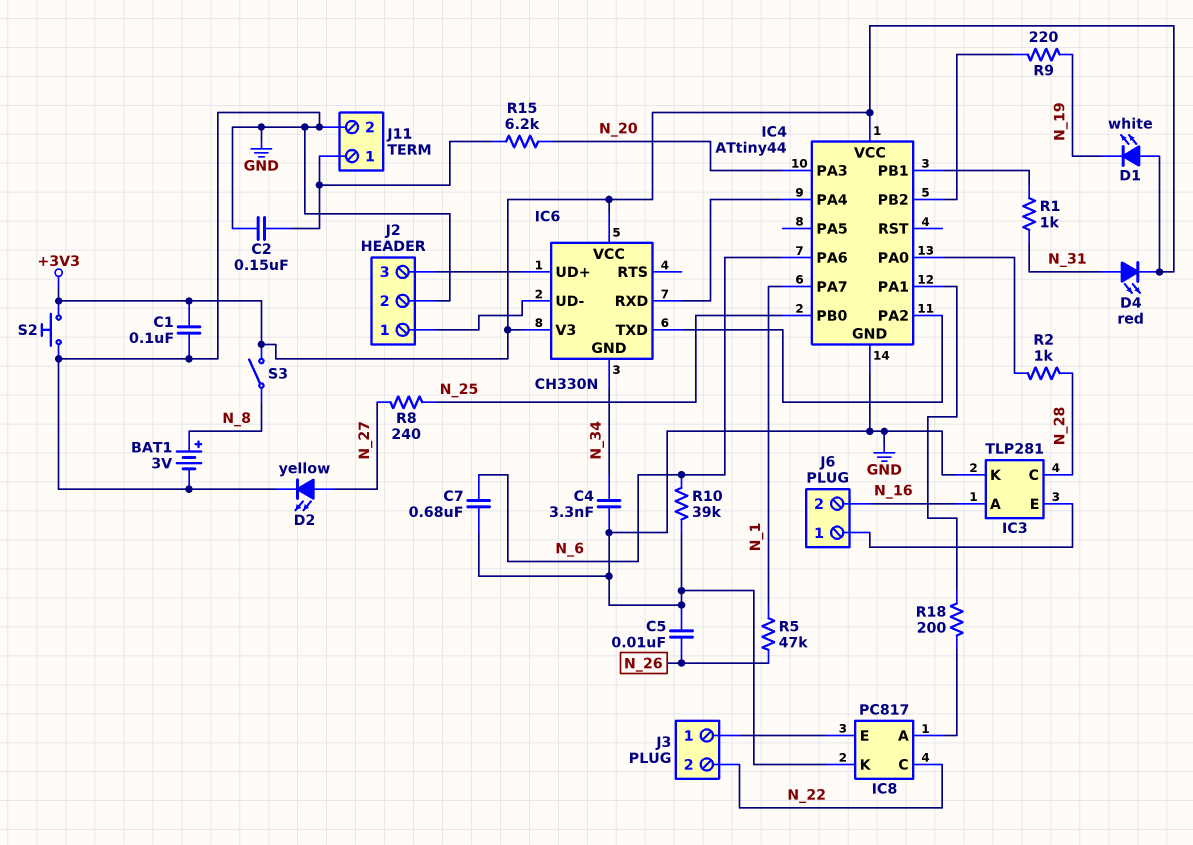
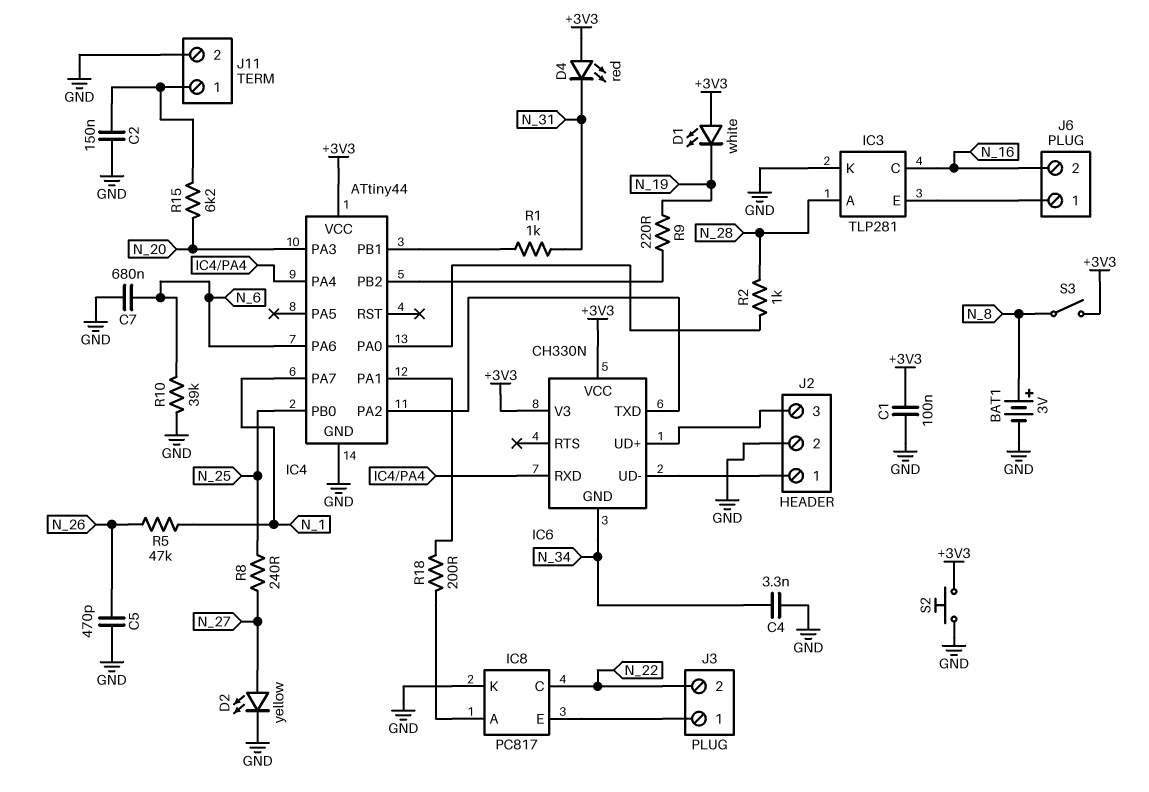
C5: 10nF (GND, N_26) -> 470pF (GND, N_26)
D4: LED red (A N_31, K +3V3) -> LED red (A +3V3, K N_31)
IC3 pin A: N_16 -> N_28
IC3 pin C: N_28 -> N_16

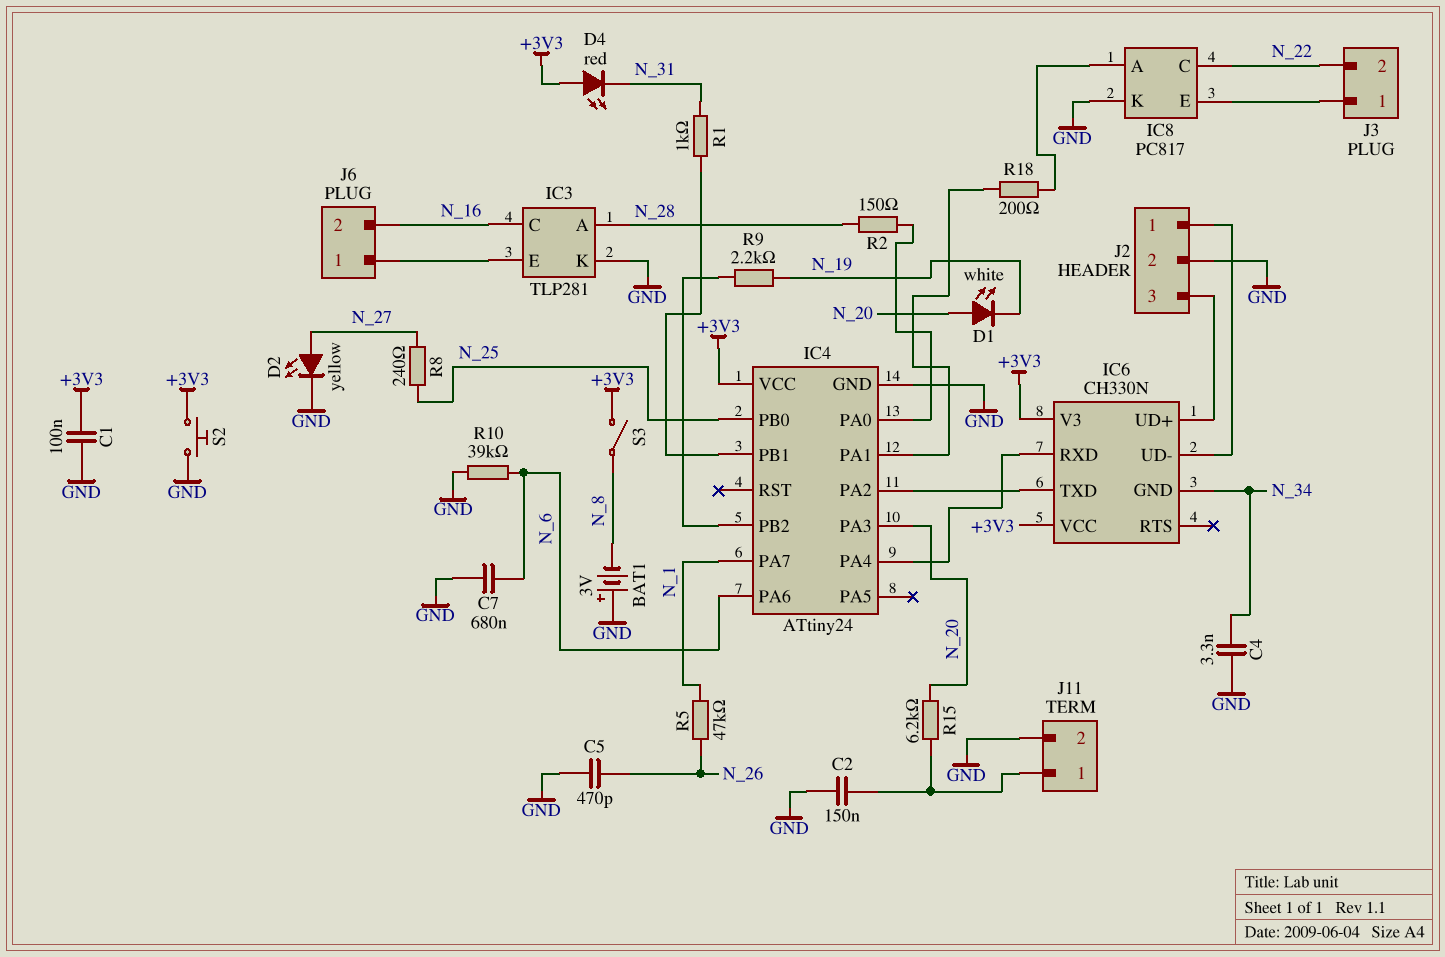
BAT1: 3V (plus N_8, minus GND) -> 3V (plus GND, minus N_8)
D1: LED white (A +3V3, K N_19) -> LED white (A N_20, K N_19)
IC4: ATtiny44 -> ATtiny24
R2: 1k (IC4/PA0, N_28) -> 150 (IC4/PA0, N_28)
R9: 220 (IC4/PB2, N_19) -> 2.2k (IC4/PB2, N_19)

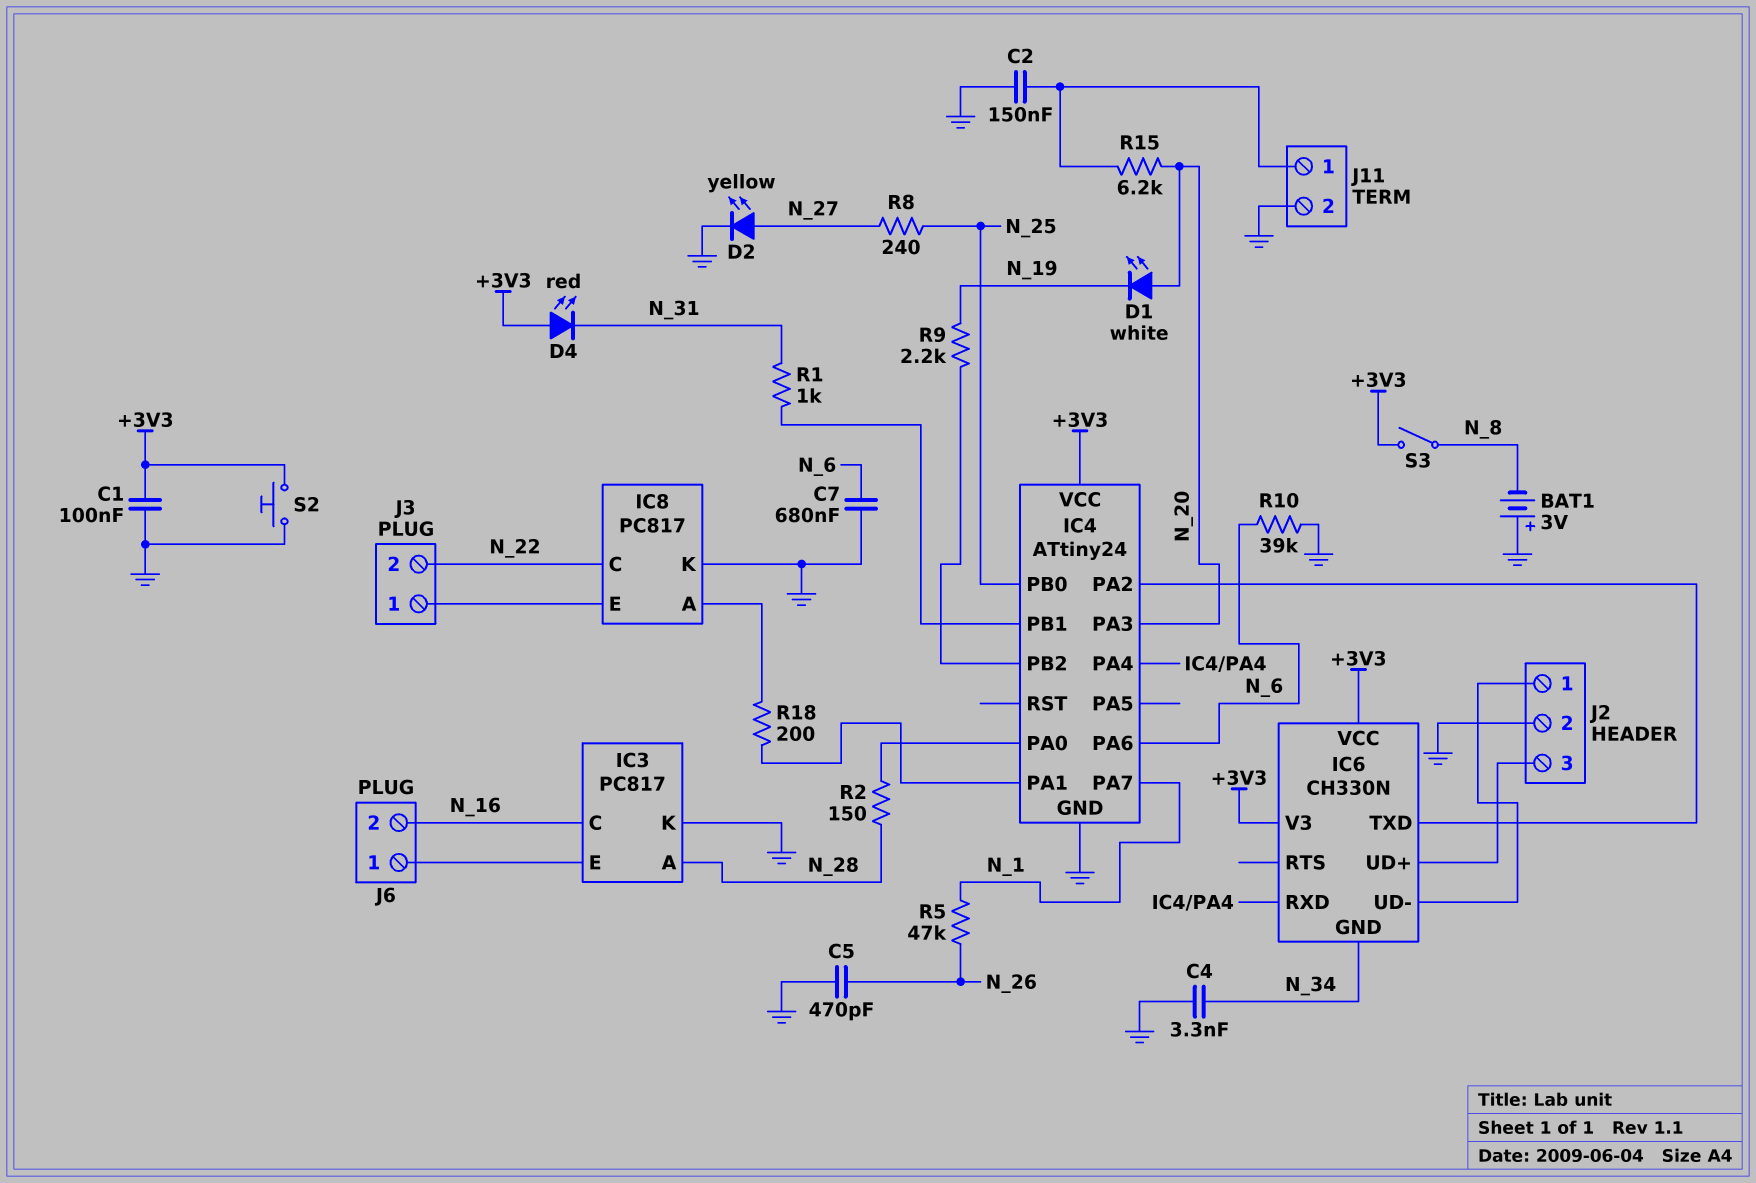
IC3: TLP281 -> PC817

